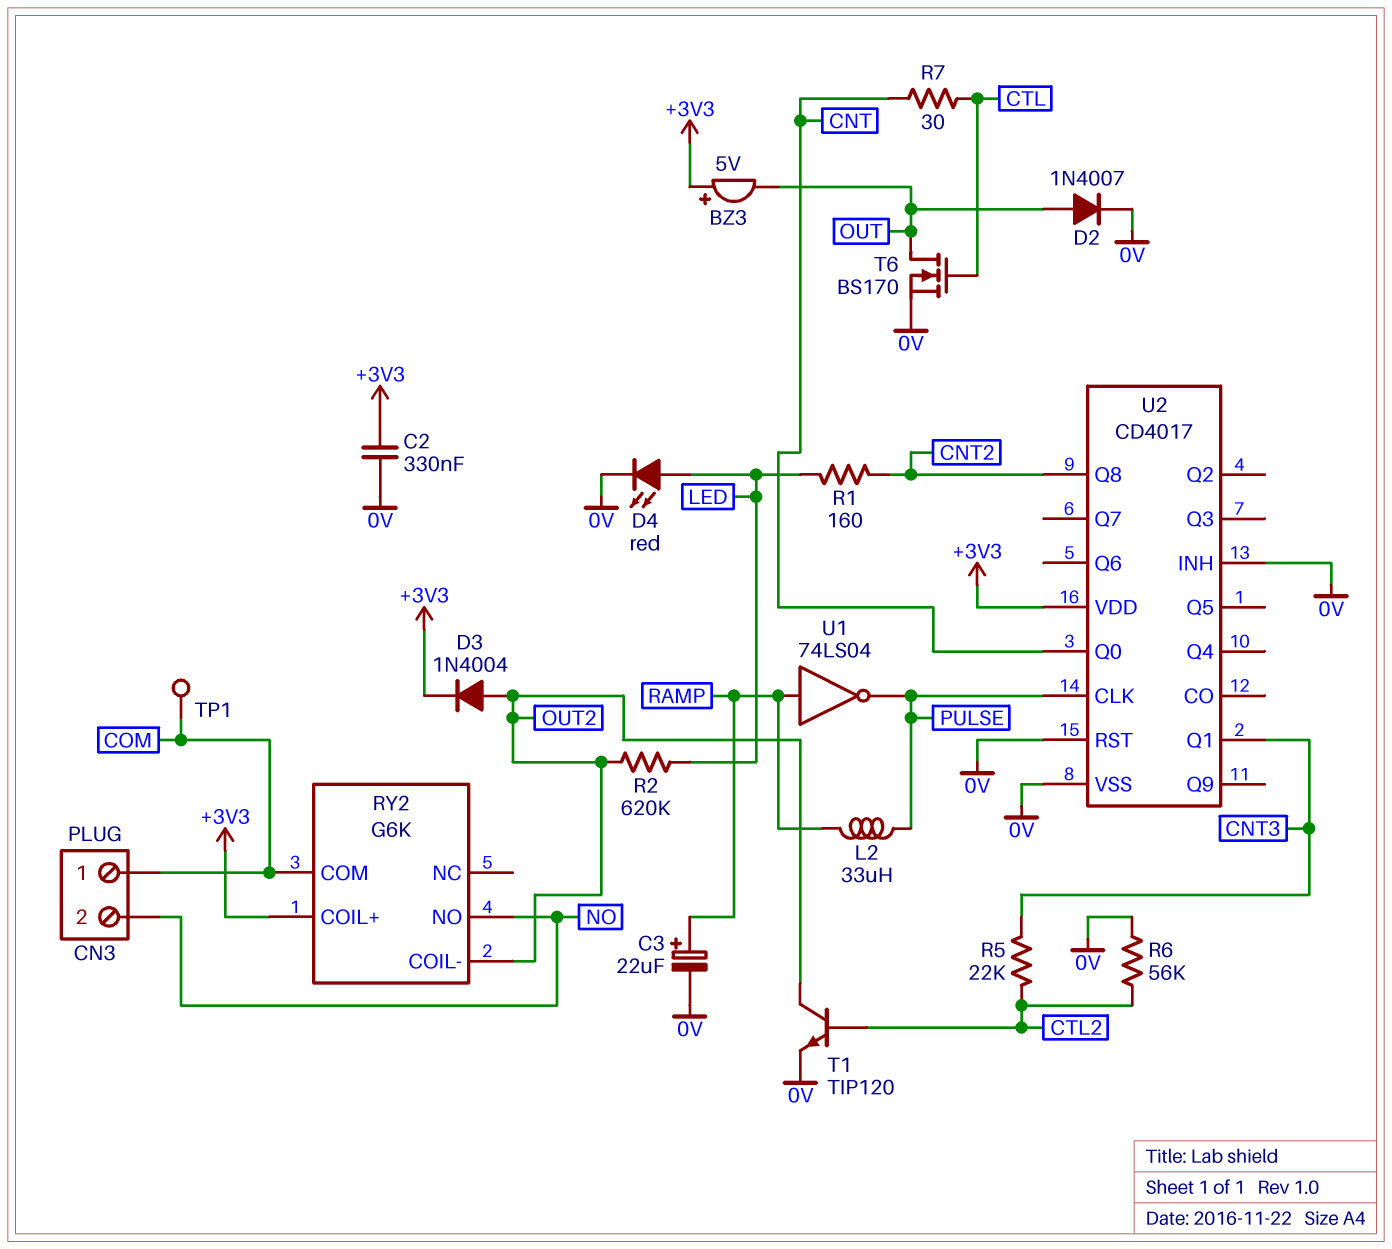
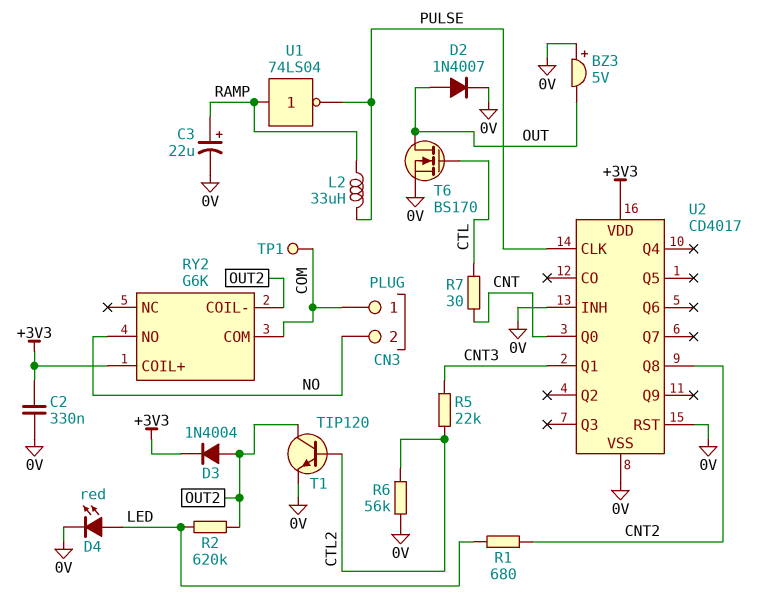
BZ3: buzzer 5V (plus +3V3, minus OUT) -> buzzer 5V (plus 0V, minus OUT)
R1: 160 (CNT2, LED) -> 680 (CNT2, LED)

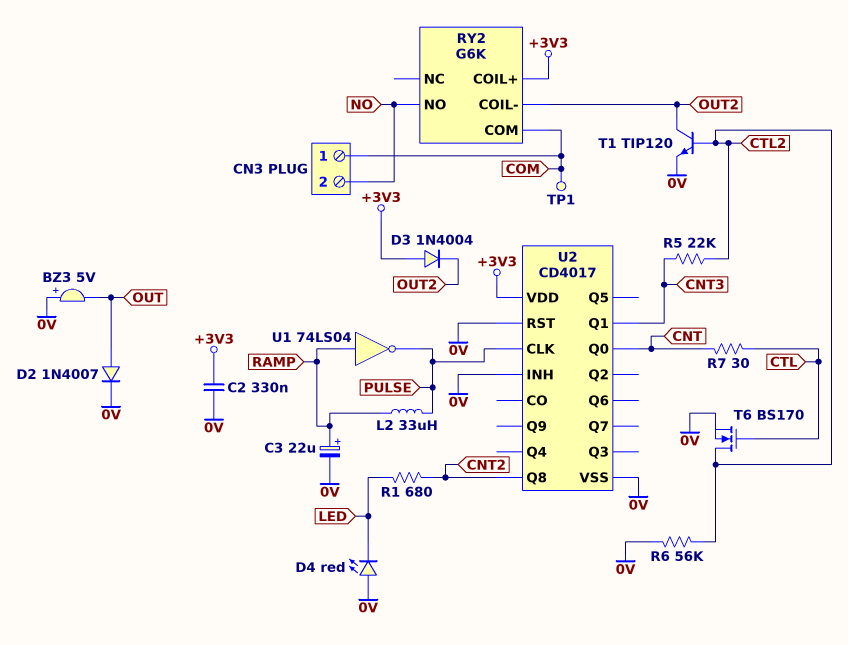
D3: diode 1N4004 (A OUT2, K +3V3) -> diode 1N4004 (A +3V3, K OUT2)
D4: LED red (A LED, K 0V) -> LED red (A 0V, K LED)
R2: 620k (LED, OUT2) -> none
T6: NMOS BS170 (G CTL, D OUT, S 0V) -> NMOS BS170 (G CTL, D CTL2, S 0V)

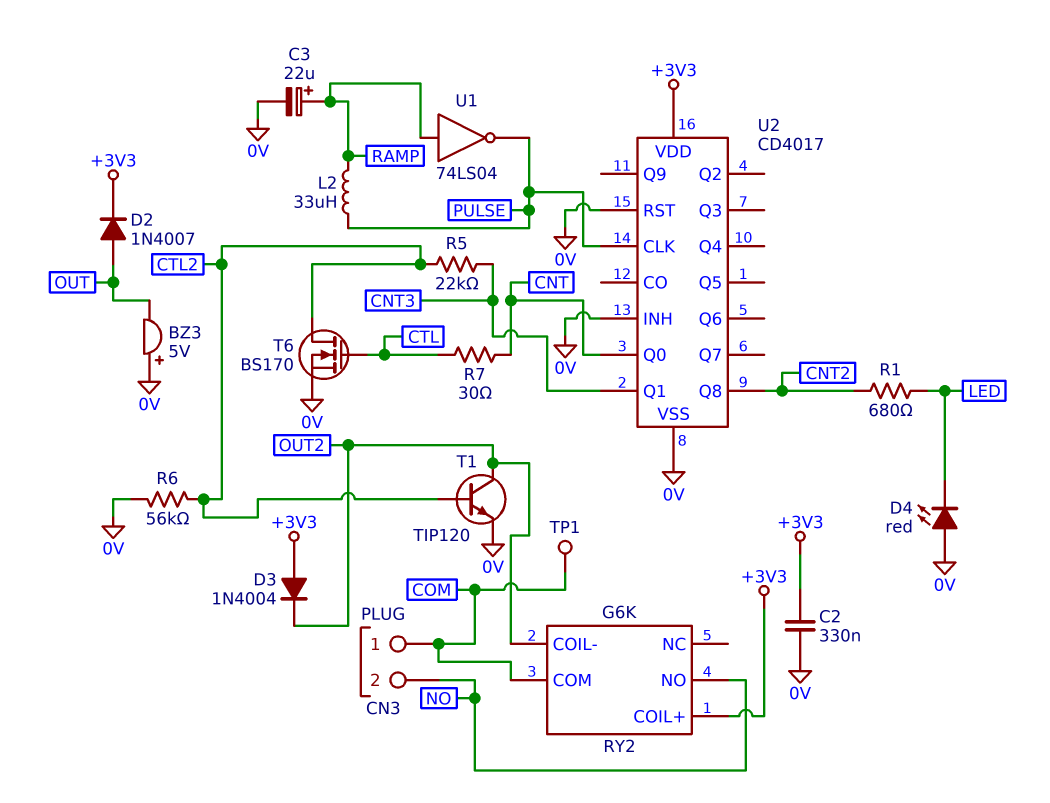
D2: diode 1N4007 (A OUT, K 0V) -> diode 1N4007 (A OUT, K +3V3)

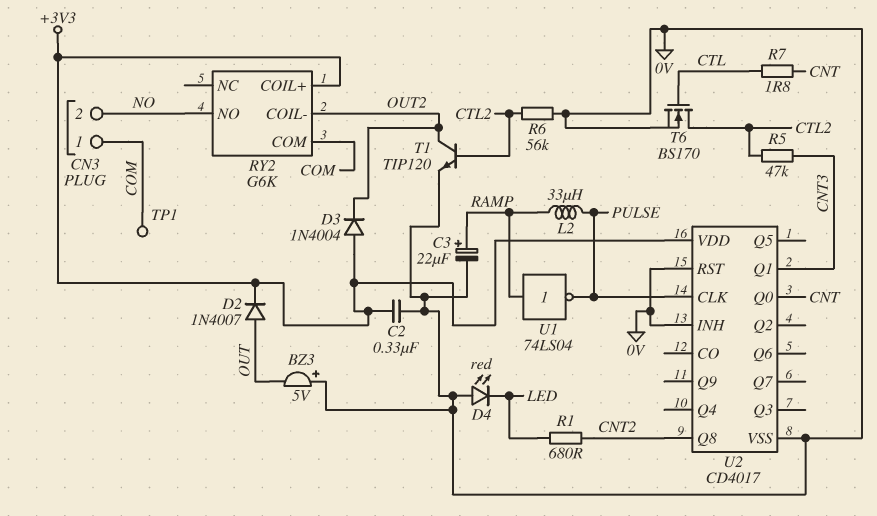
R5: 22k (CNT3, CTL2) -> 47k (CNT3, CTL2)
R7: 30 (CNT, CTL) -> 1.8 (CNT, CTL)

